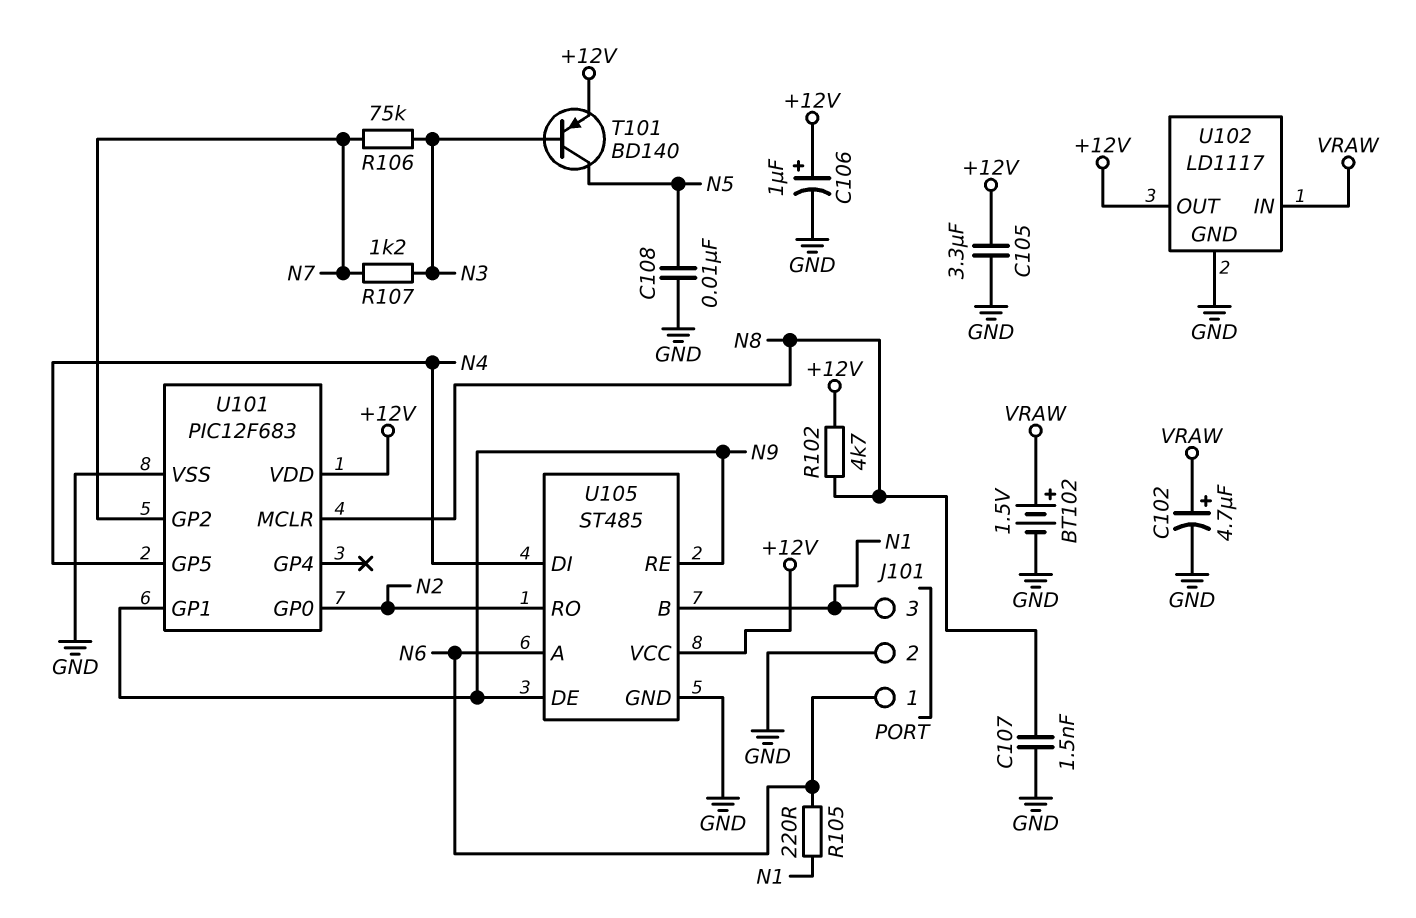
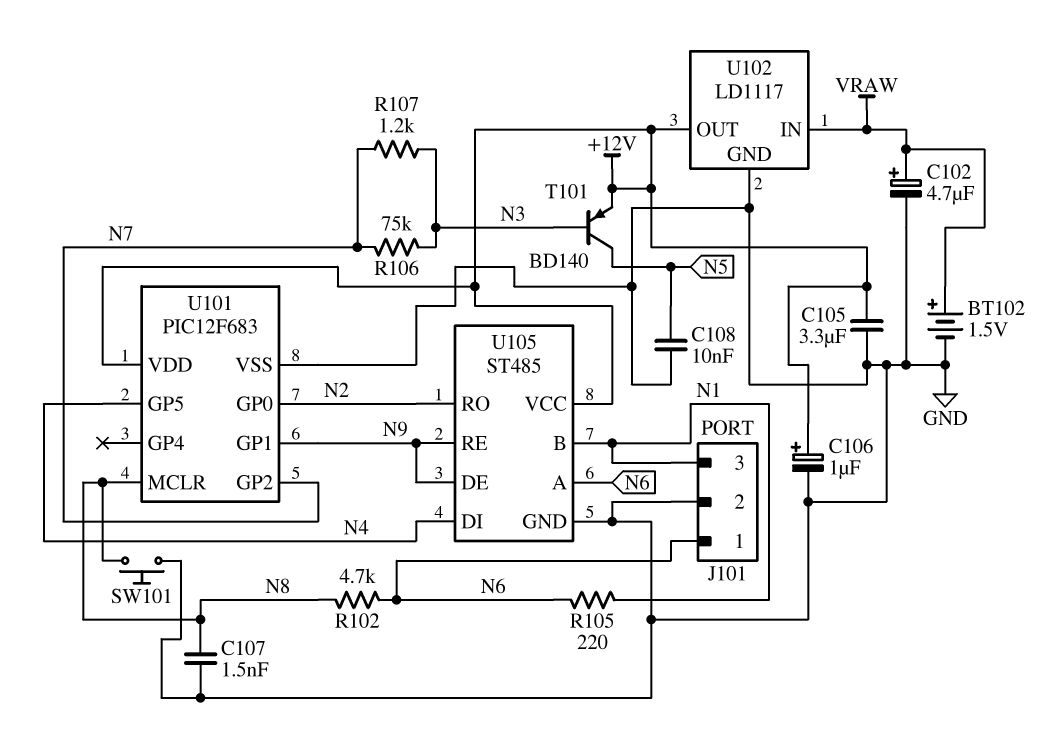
R102: 4.7k (+12V, N8) -> 4.7k (N6, N8)
SW101: none -> button (GND, N8)

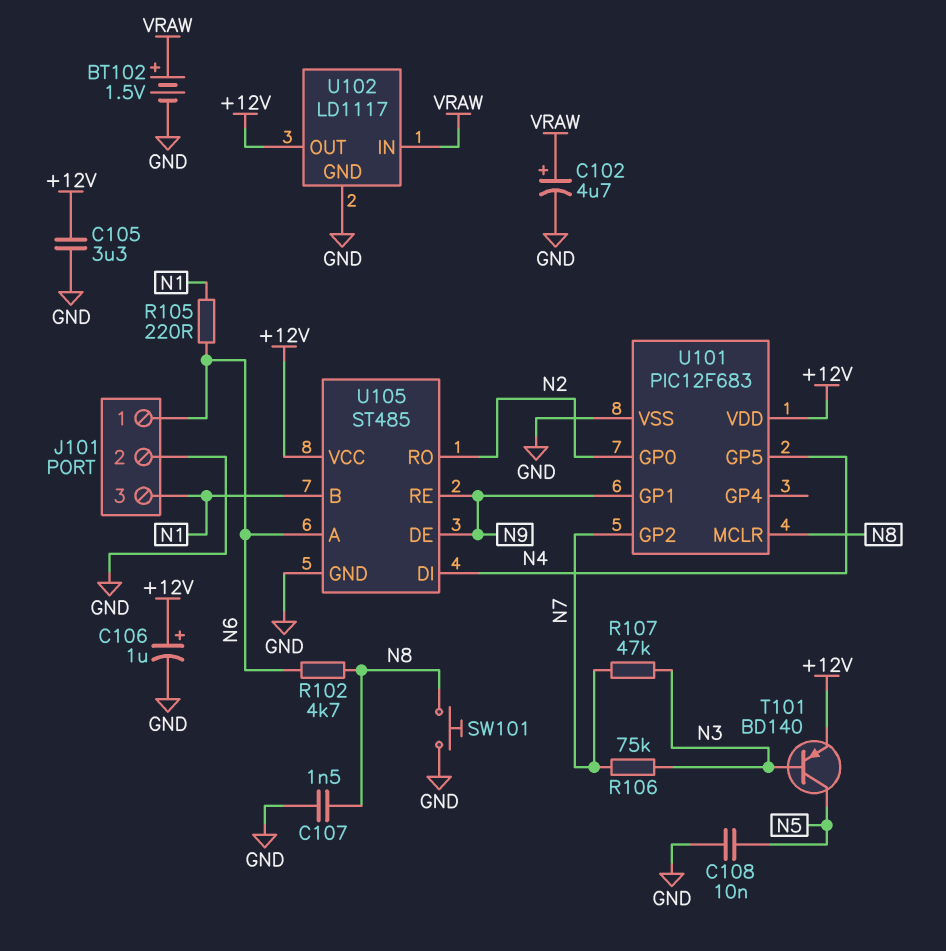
R107: 1.2k (N3, N7) -> 47k (N3, N7)

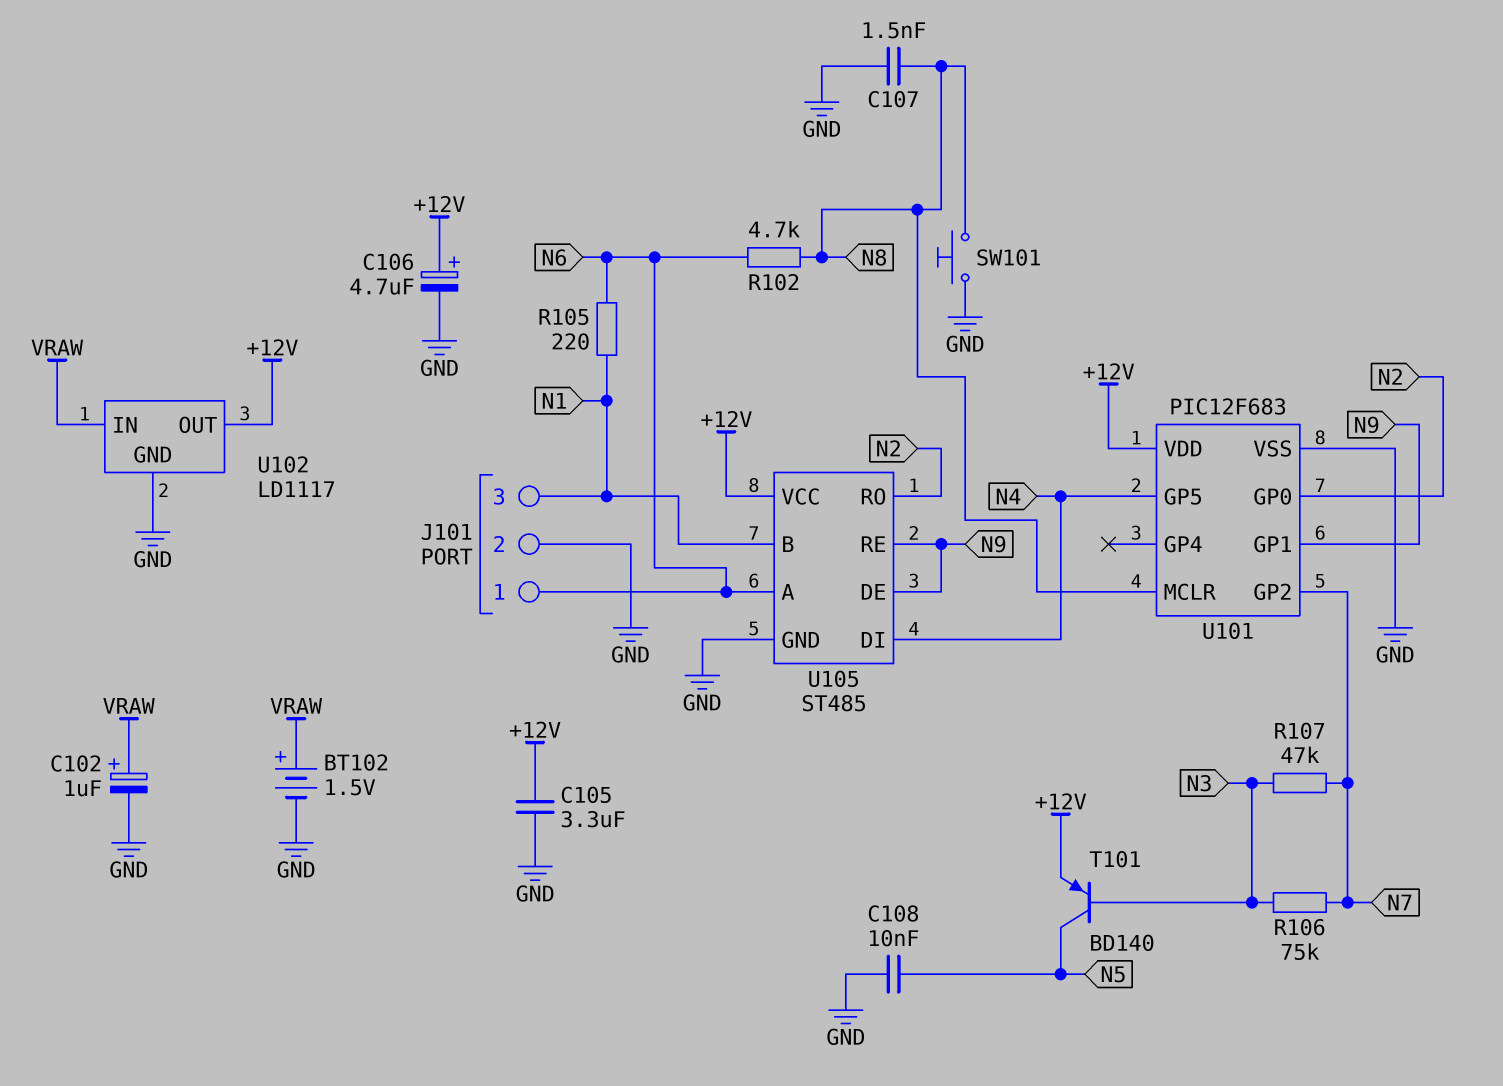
C102: 4.7uF (plus VRAW, minus GND) -> 1uF (plus VRAW, minus GND)
C106: 1uF (plus +12V, minus GND) -> 4.7uF (plus +12V, minus GND)

